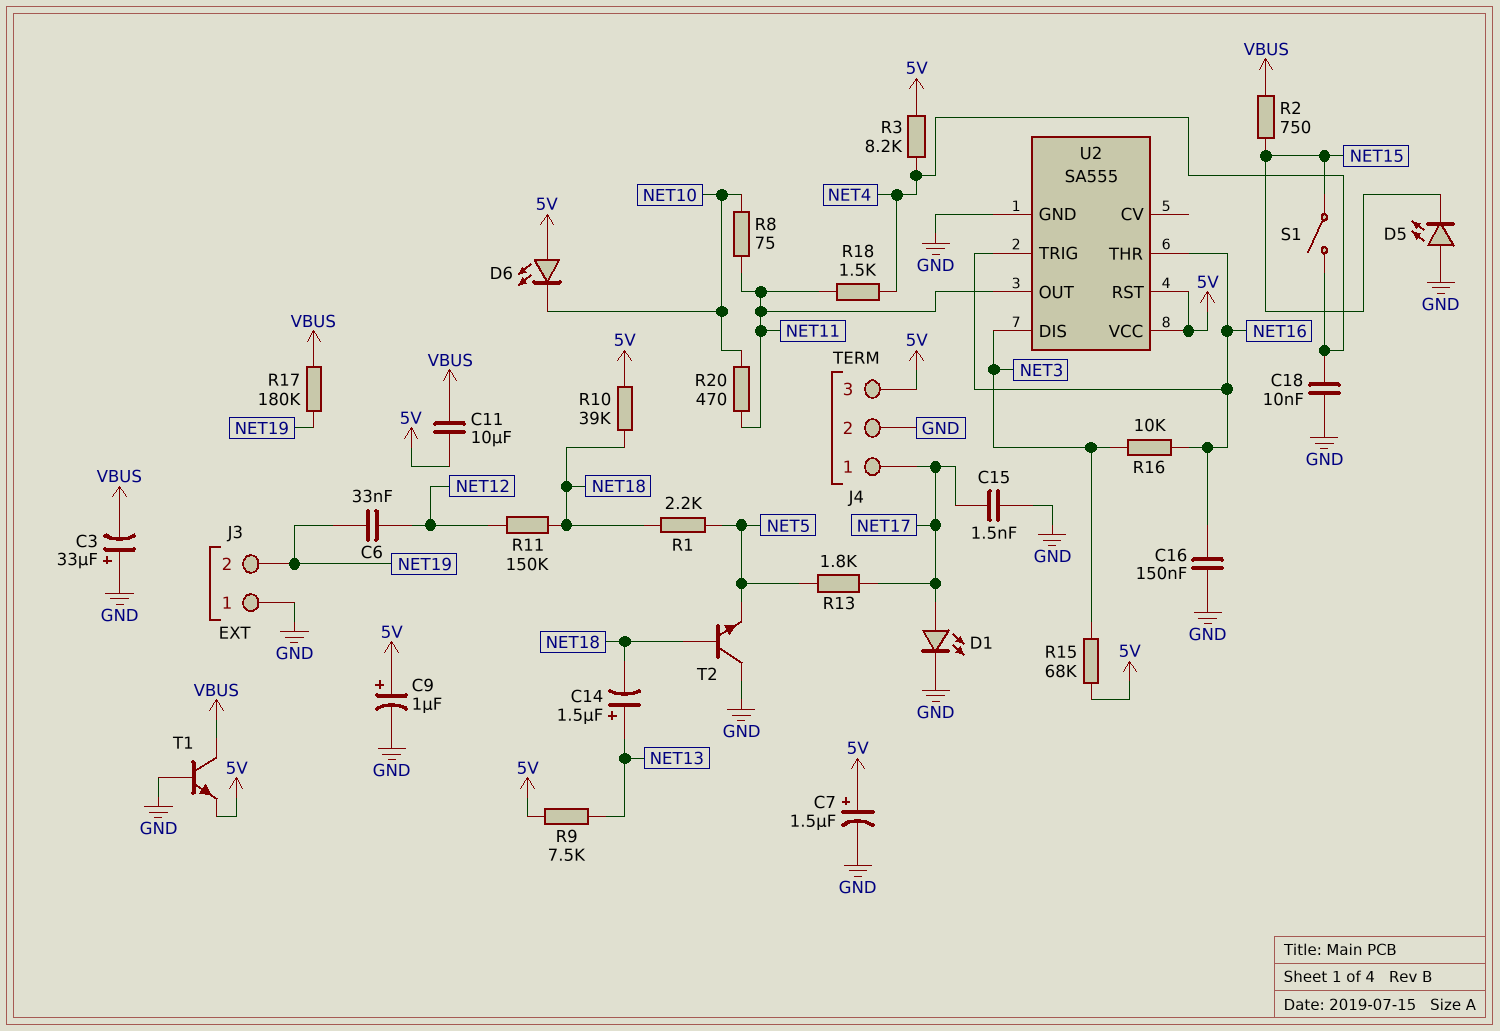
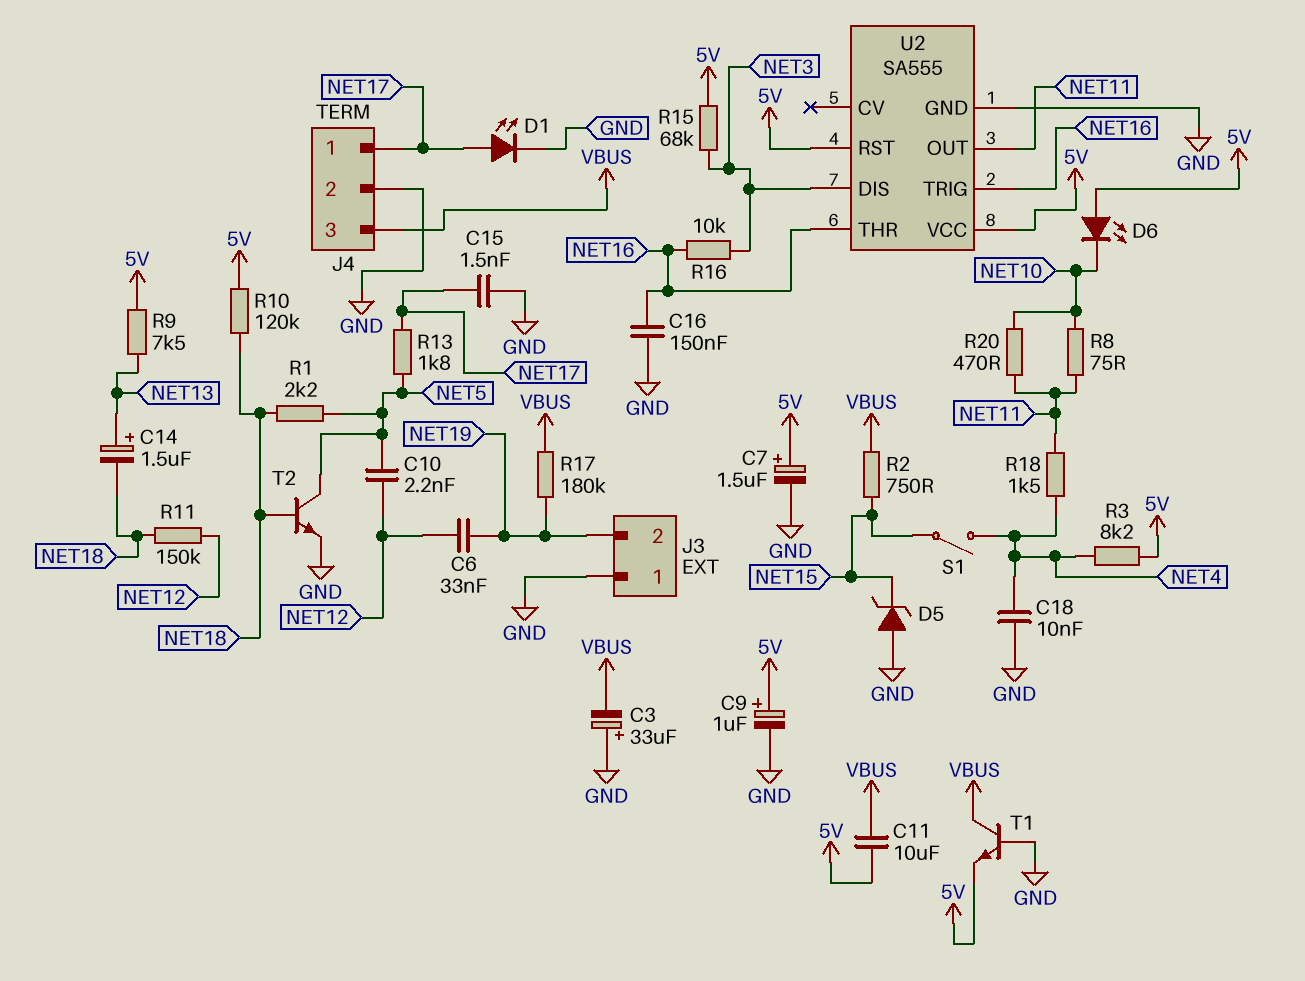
C10: none -> 2.2nF (NET5, NET12)
D5: LED (A GND, K NET15) -> zener (A GND, K NET15)
J4 pin 3: 5V -> VBUS
R10: 39k (5V, NET18) -> 120k (5V, NET18)
T2: NPN (B NET18, C GND, E NET5) -> NPN (B NET18, C NET5, E GND)

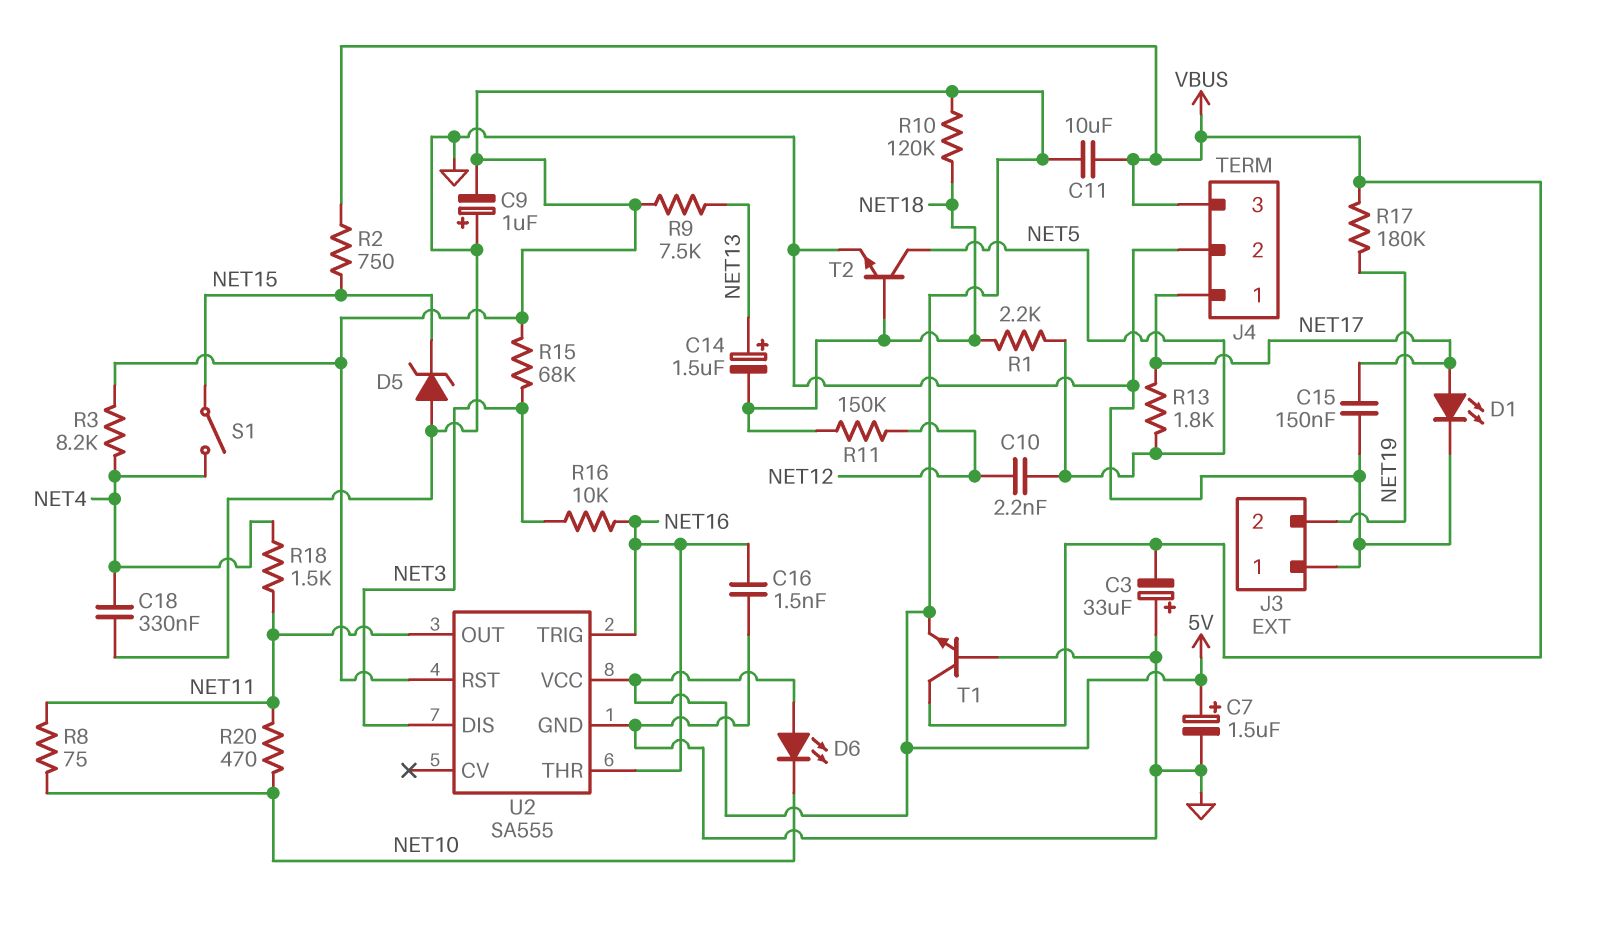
C6: 33nF (NET12, NET19) -> none
C9: 1uF (plus 5V, minus GND) -> 1uF (plus GND, minus 5V)
C15: 1.5nF (GND, NET17) -> 150nF (GND, NET17)
C16: 150nF (GND, NET16) -> 1.5nF (GND, NET16)
C18: 10nF (GND, NET4) -> 330nF (GND, NET4)

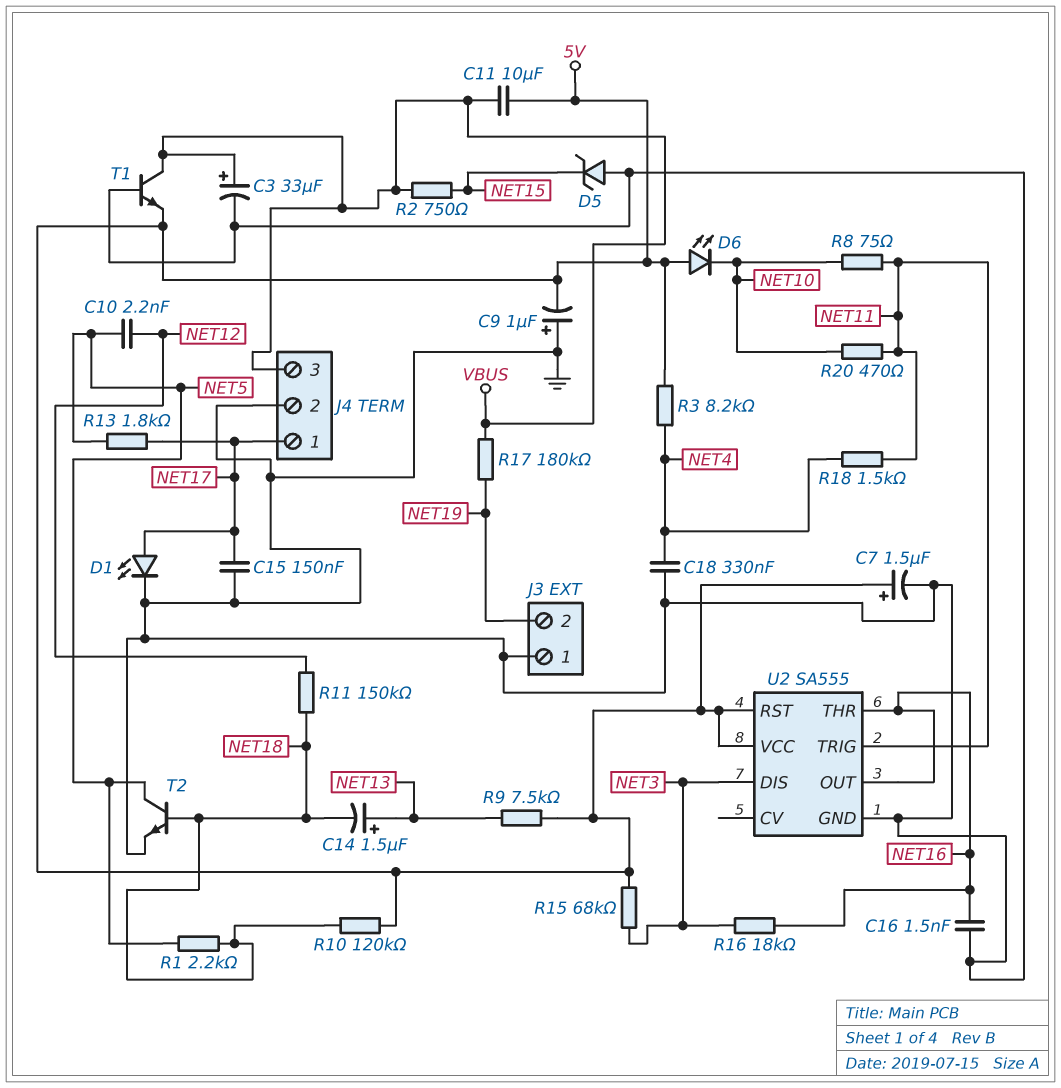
C3: 33uF (plus GND, minus VBUS) -> 33uF (plus VBUS, minus GND)
R16: 10k (NET3, NET16) -> 18k (NET3, NET16)
S1: switch (NET4, NET15) -> none
U2 pin OUT: NET11 -> NET16
U2 pin TRIG: NET16 -> NET11

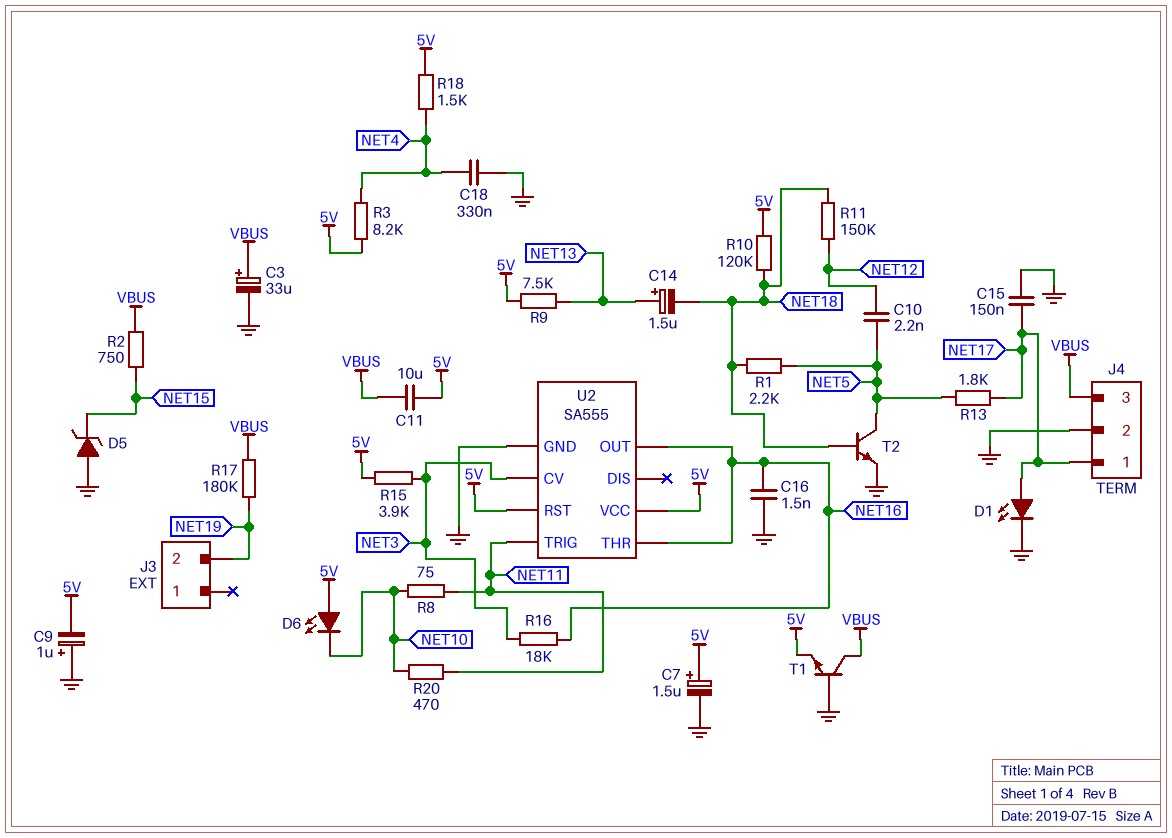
J3 pin 1: GND -> none
R15: 68k (5V, NET3) -> 3.9k (5V, NET3)
R18: 1.5k (NET4, NET11) -> 1.5k (5V, NET4)
U2 pin CV: none -> NET3
U2 pin DIS: NET3 -> none

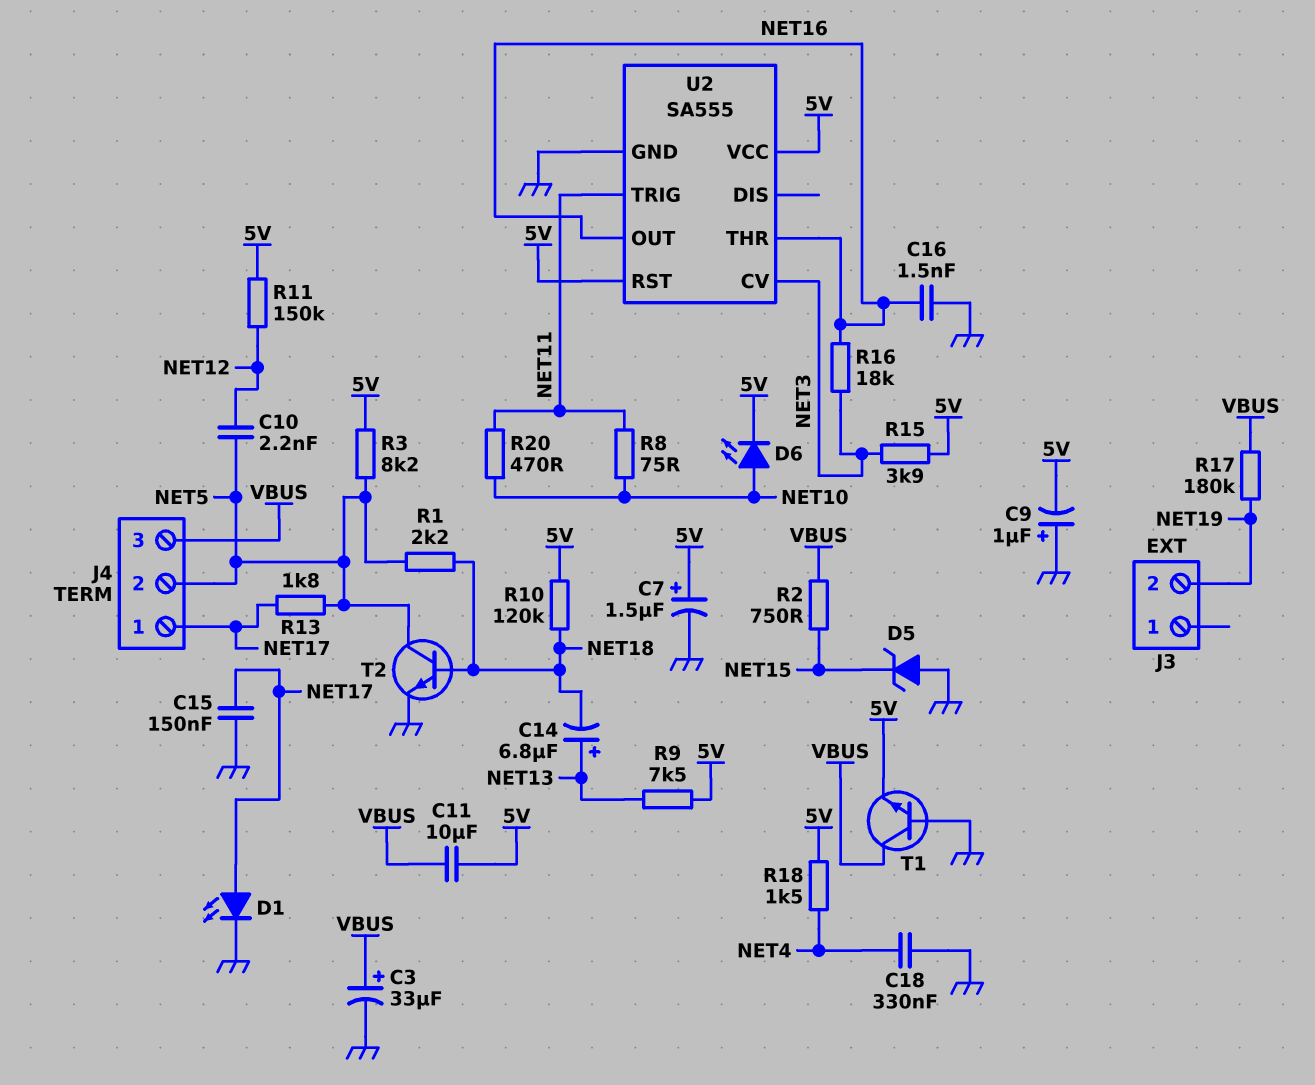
C14: 1.5uF (plus NET13, minus NET18) -> 6.8uF (plus NET13, minus NET18)
D6: LED (A 5V, K NET10) -> LED (A NET10, K 5V)
J4 pin 2: GND -> NET5
R3: 8.2k (5V, NET4) -> 8.2k (5V, NET5)
R11: 150k (NET12, NET18) -> 150k (5V, NET12)

